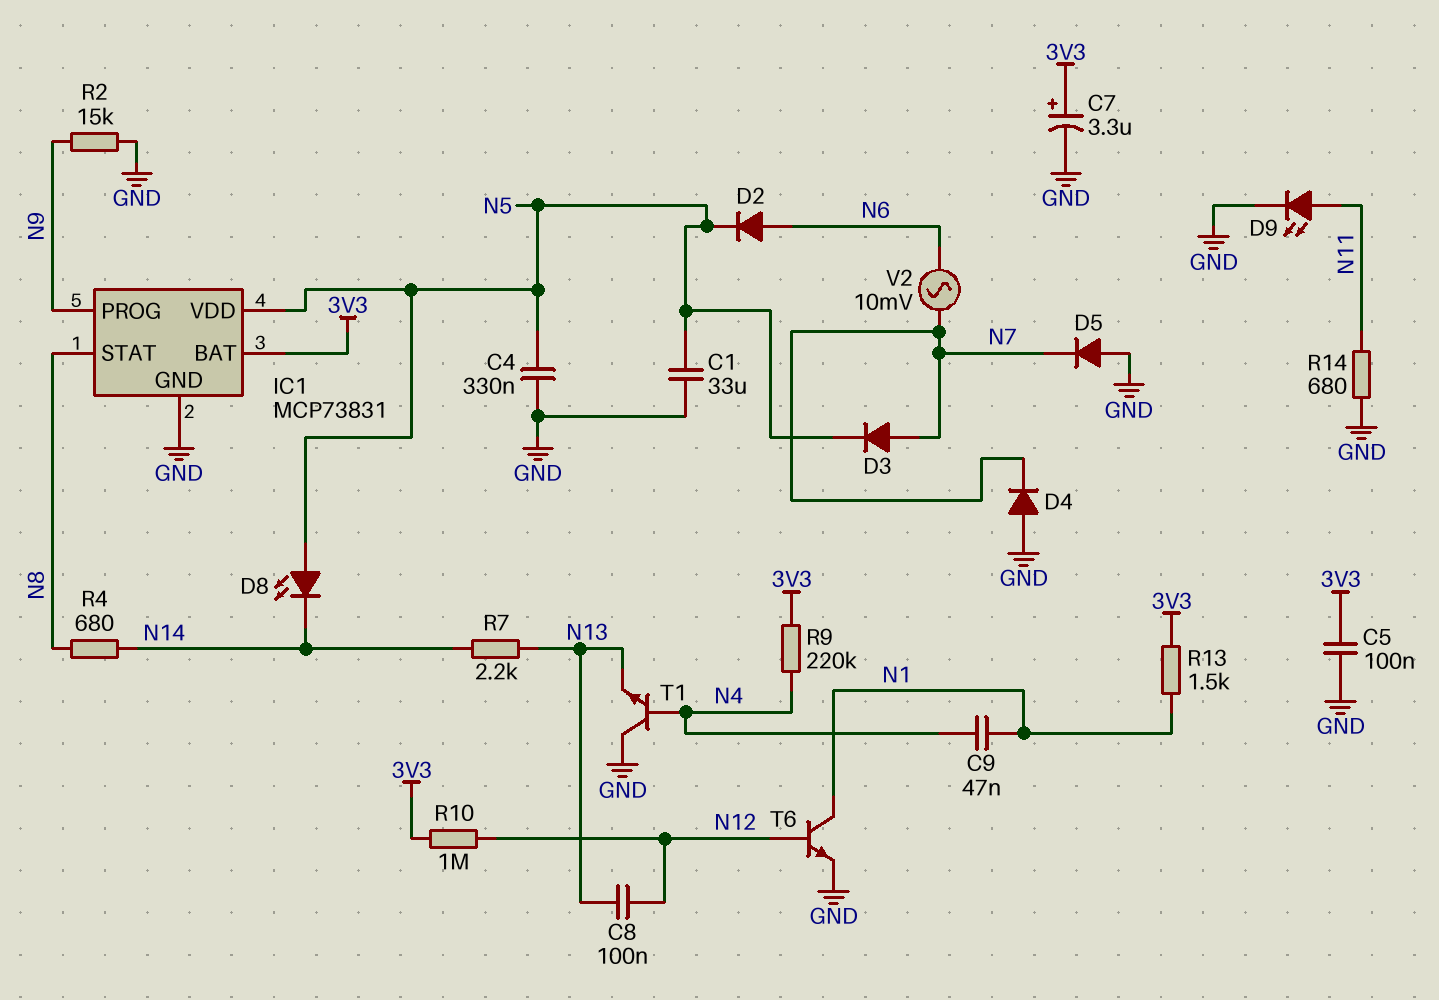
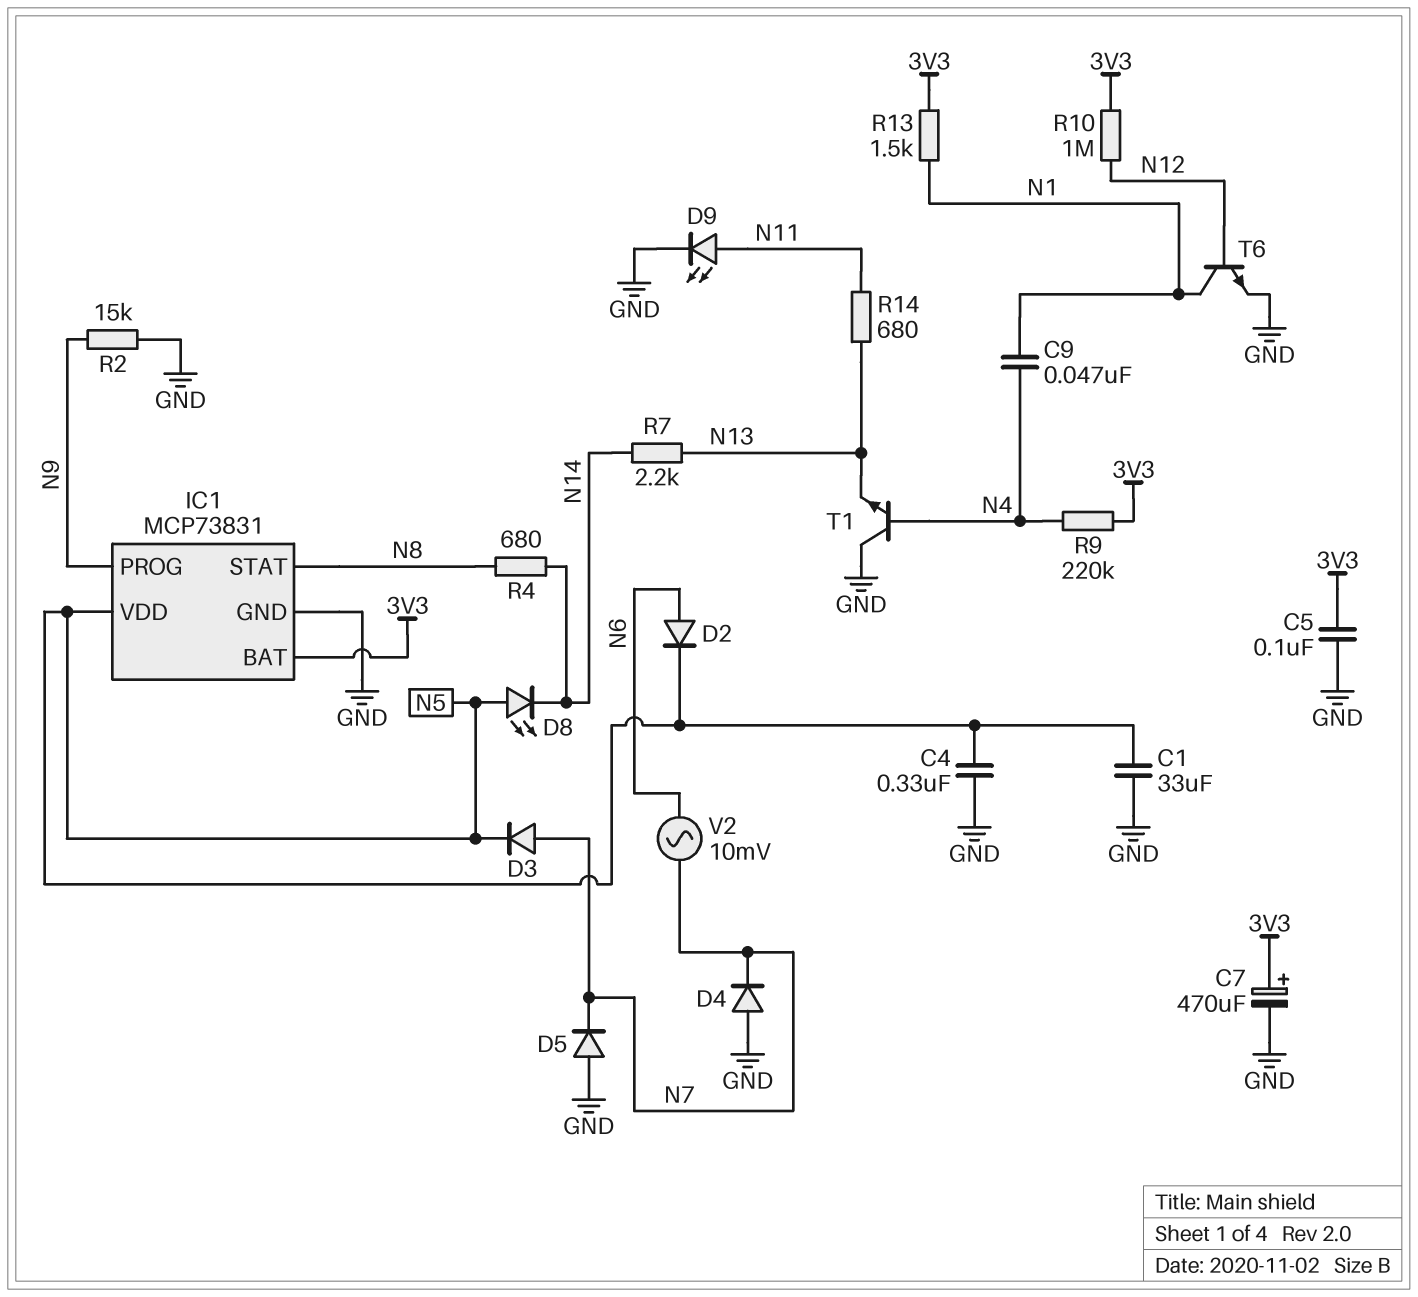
C7: 3.3uF (plus 3V3, minus GND) -> 470uF (plus 3V3, minus GND)
C8: 100nF (N12, N13) -> none
R14: 680 (GND, N11) -> 680 (N11, N13)

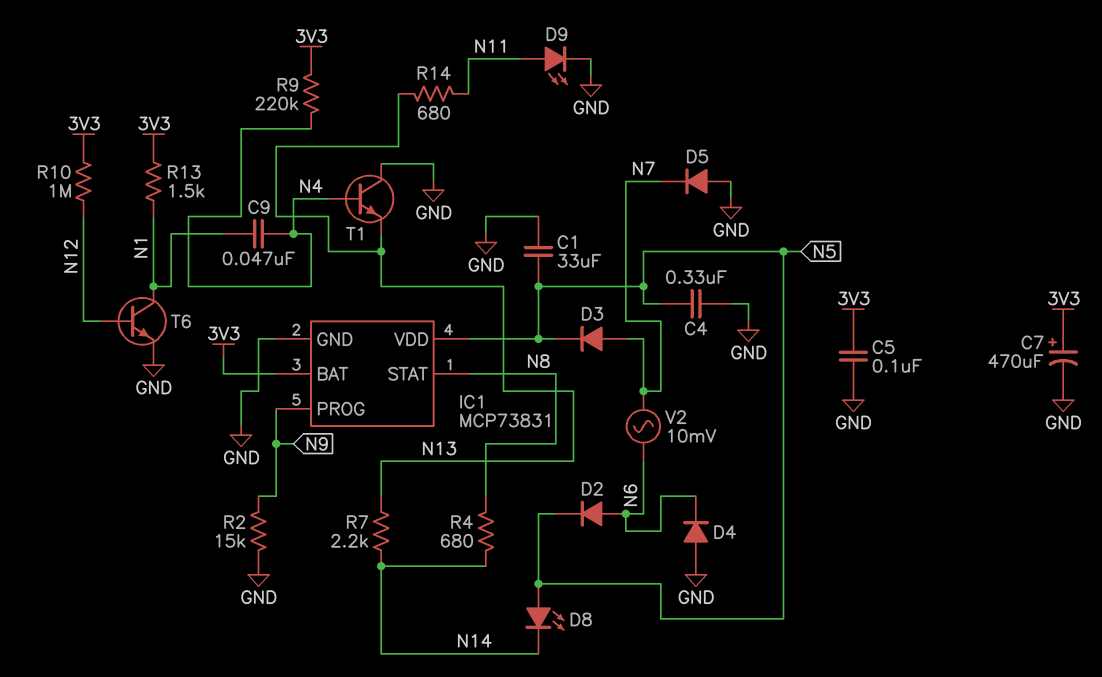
D4: diode (A GND, K N7) -> diode (A GND, K N6)

